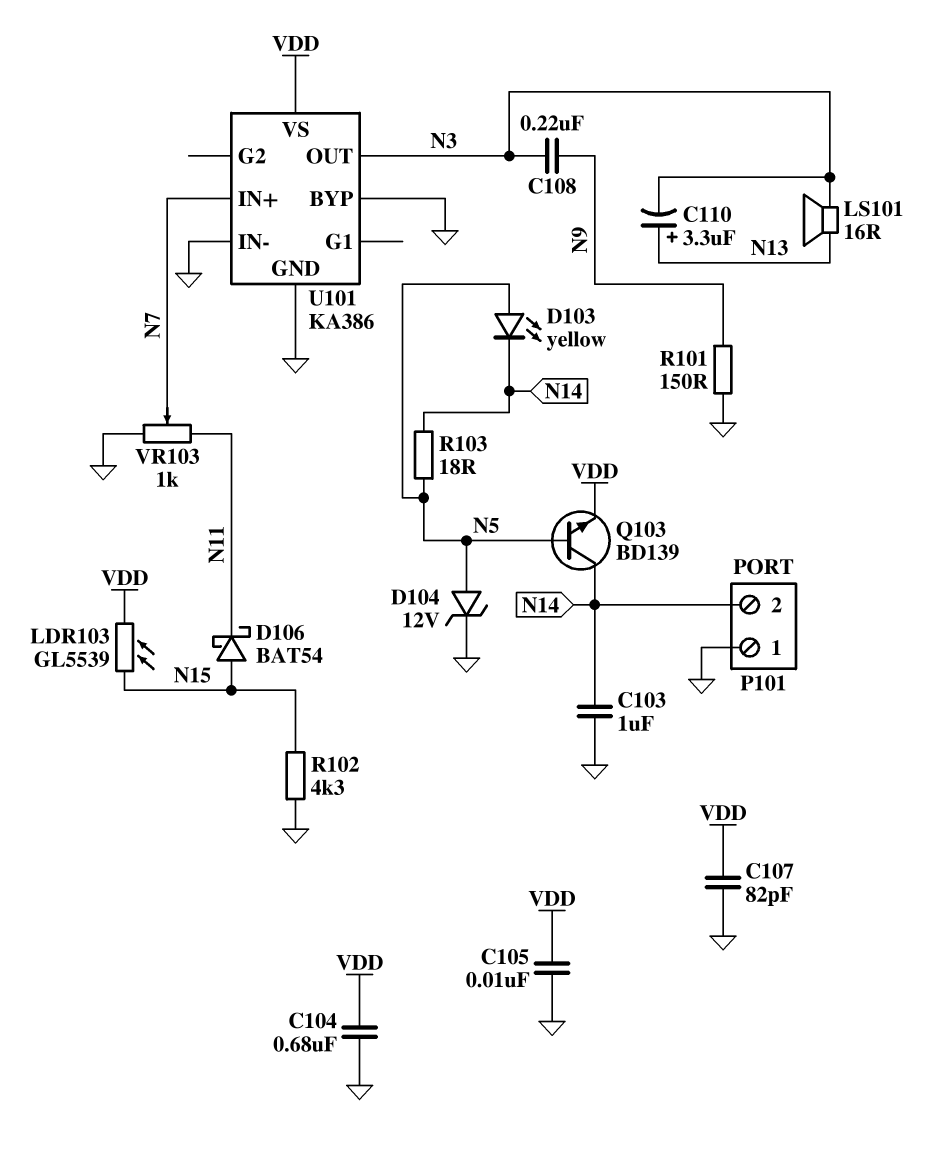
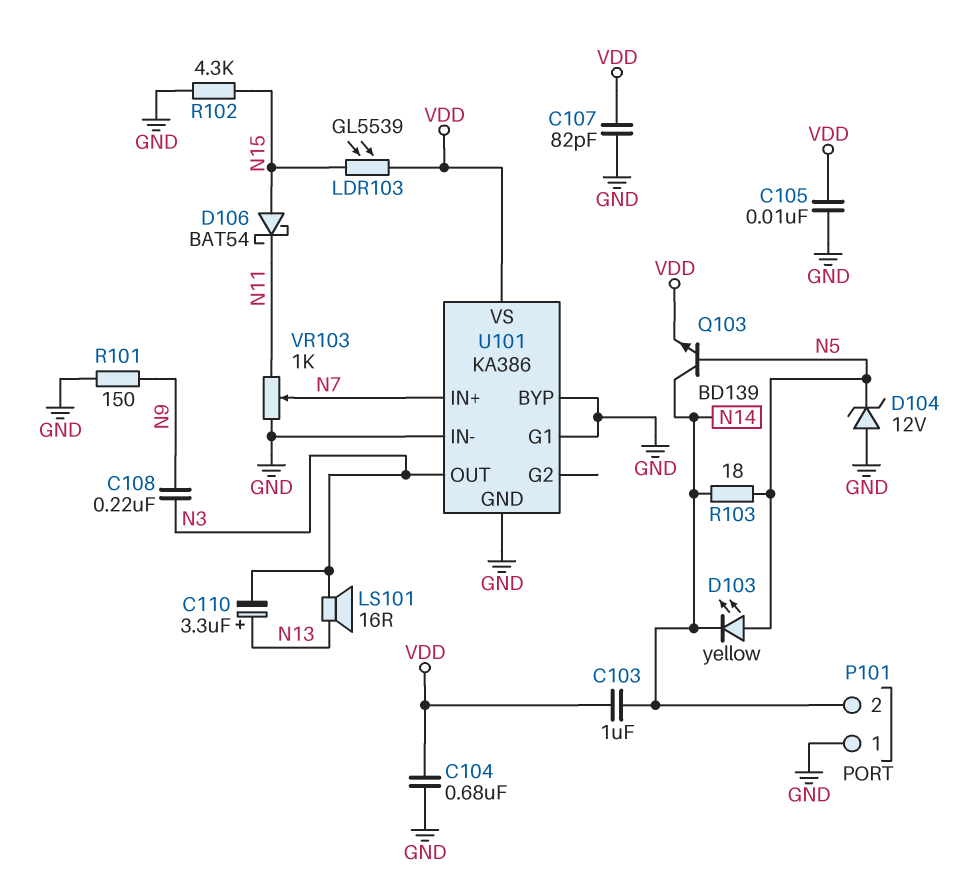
C103: 1uF (GND, N14) -> 1uF (N14, VDD)
D104: zener 12V (A N5, K GND) -> zener 12V (A GND, K N5)
U101 pin G1: none -> GND

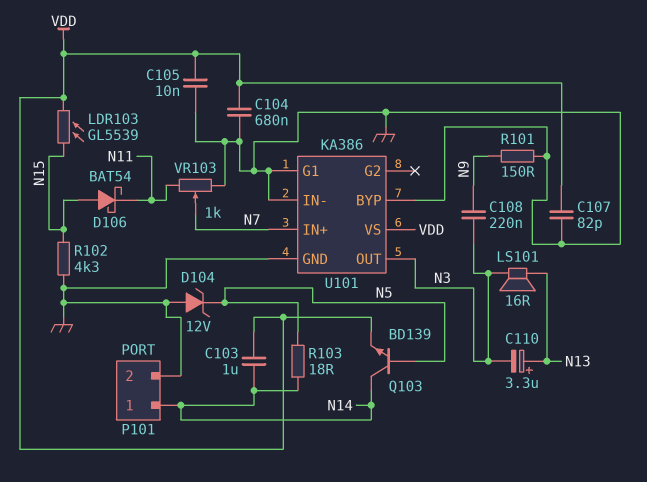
D103: LED yellow (A N5, K N14) -> none
P101 pin 1: GND -> N14
P101 pin 2: N14 -> GND

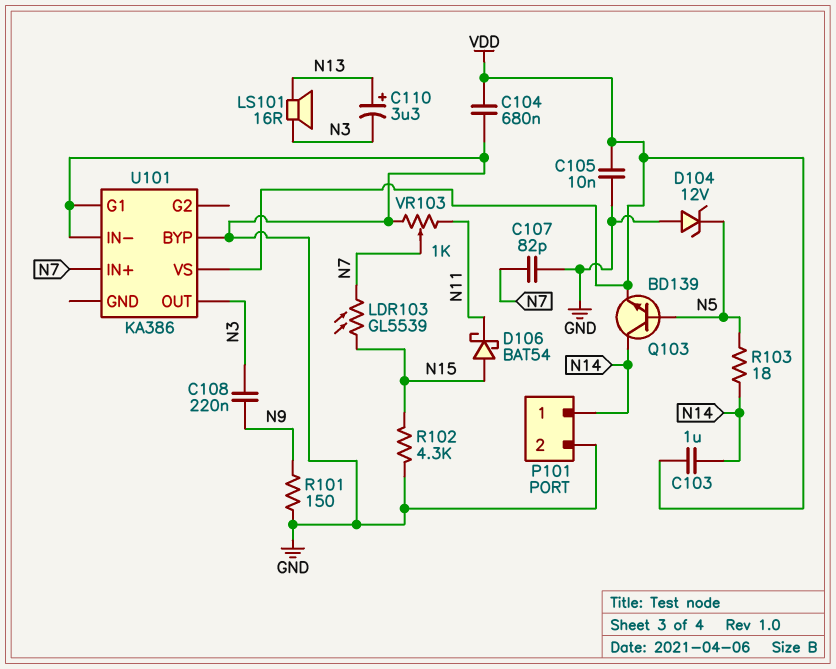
C107: 82pF (GND, VDD) -> 82pF (GND, N7)
LDR103: GL5539 (N15, VDD) -> GL5539 (N7, N15)
U101 pin GND: GND -> none

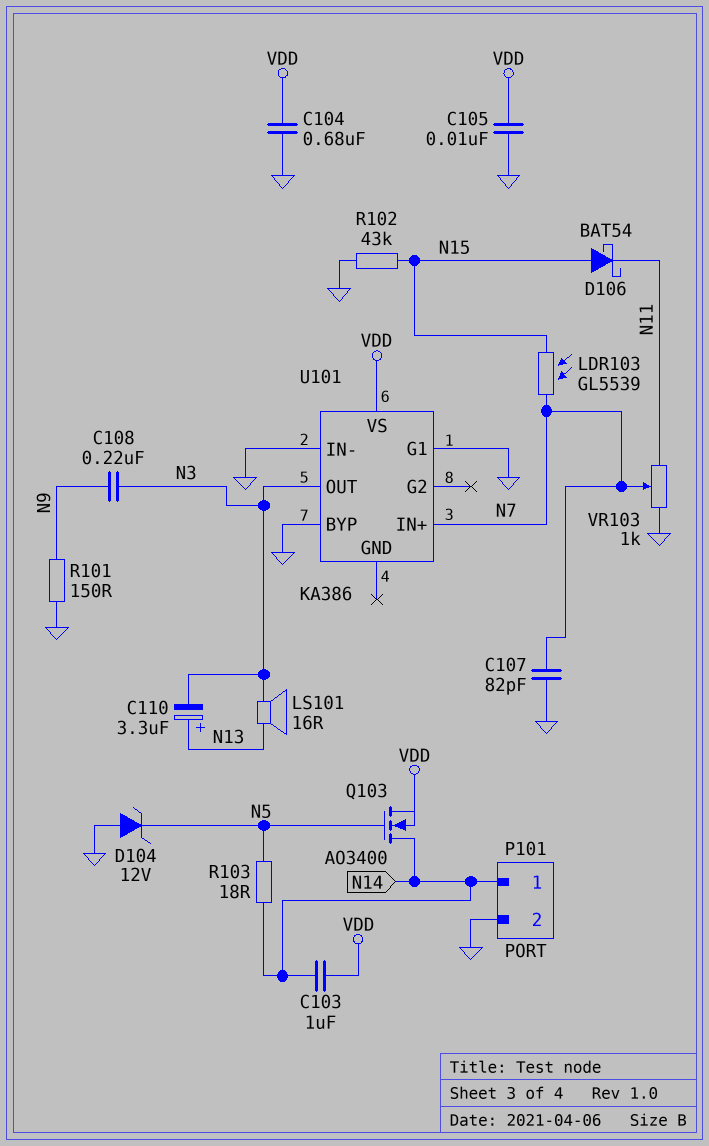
Q103: NPN BD139 (B N5, C N14, E VDD) -> NMOS AO3400 (G N5, D N14, S VDD)
R102: 4.3k (GND, N15) -> 43k (GND, N15)

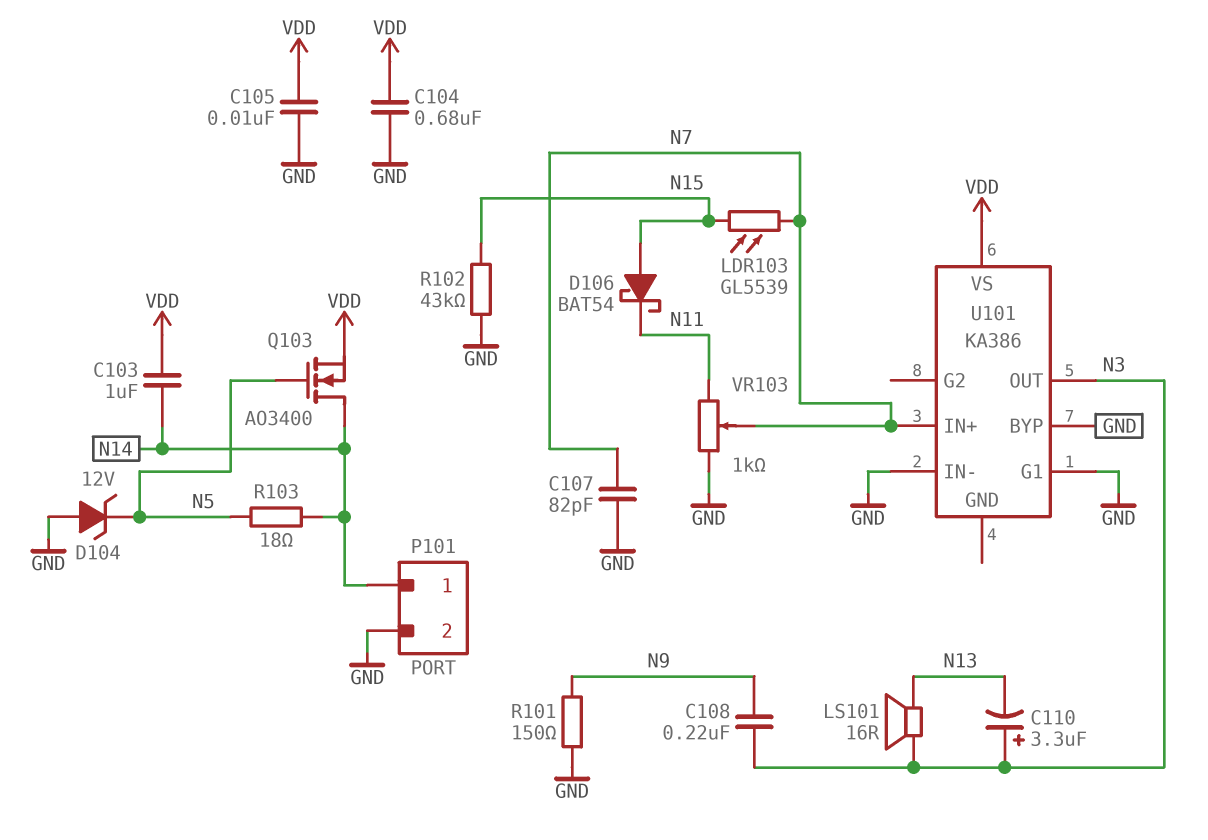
C110: 3.3uF (plus N13, minus N3) -> 3.3uF (plus N3, minus N13)

